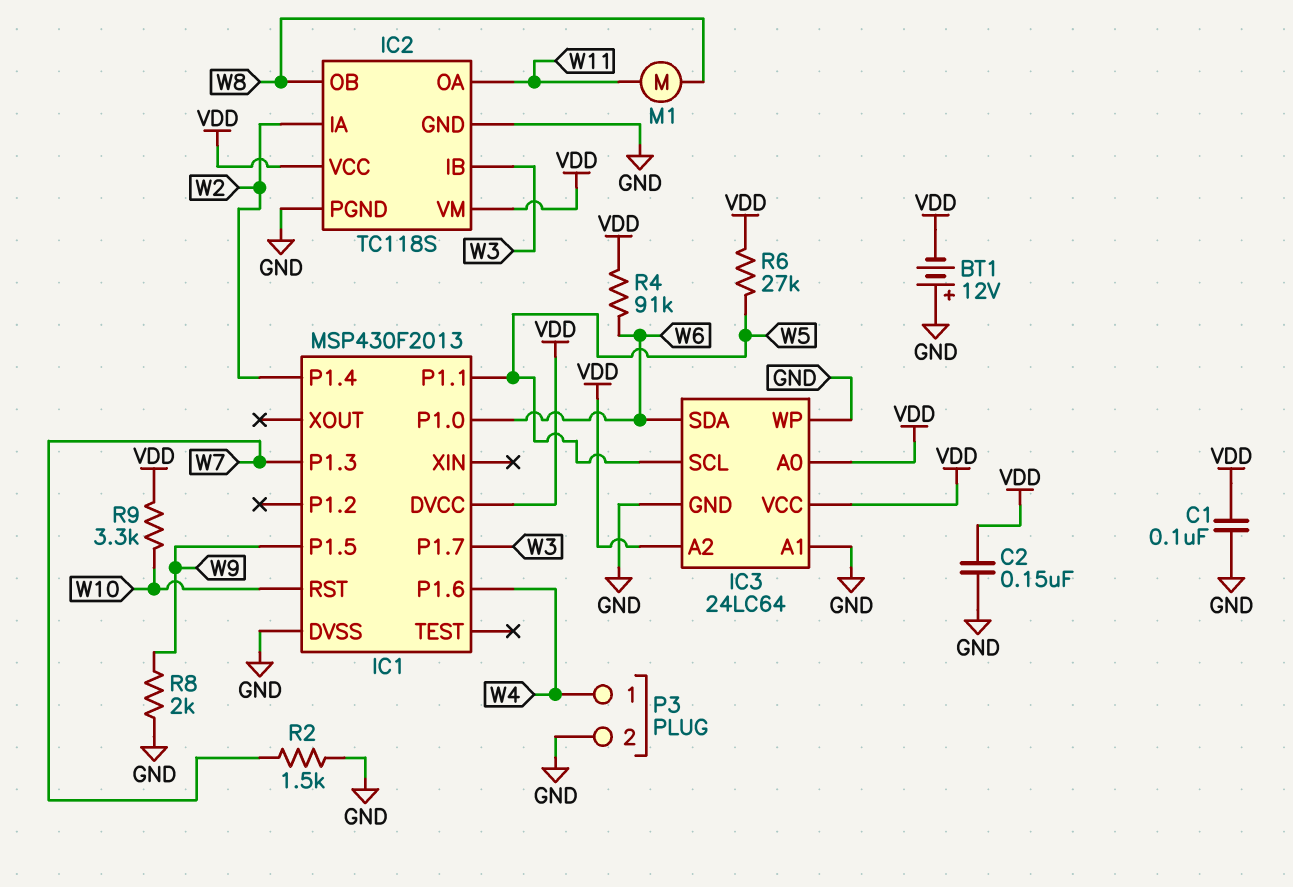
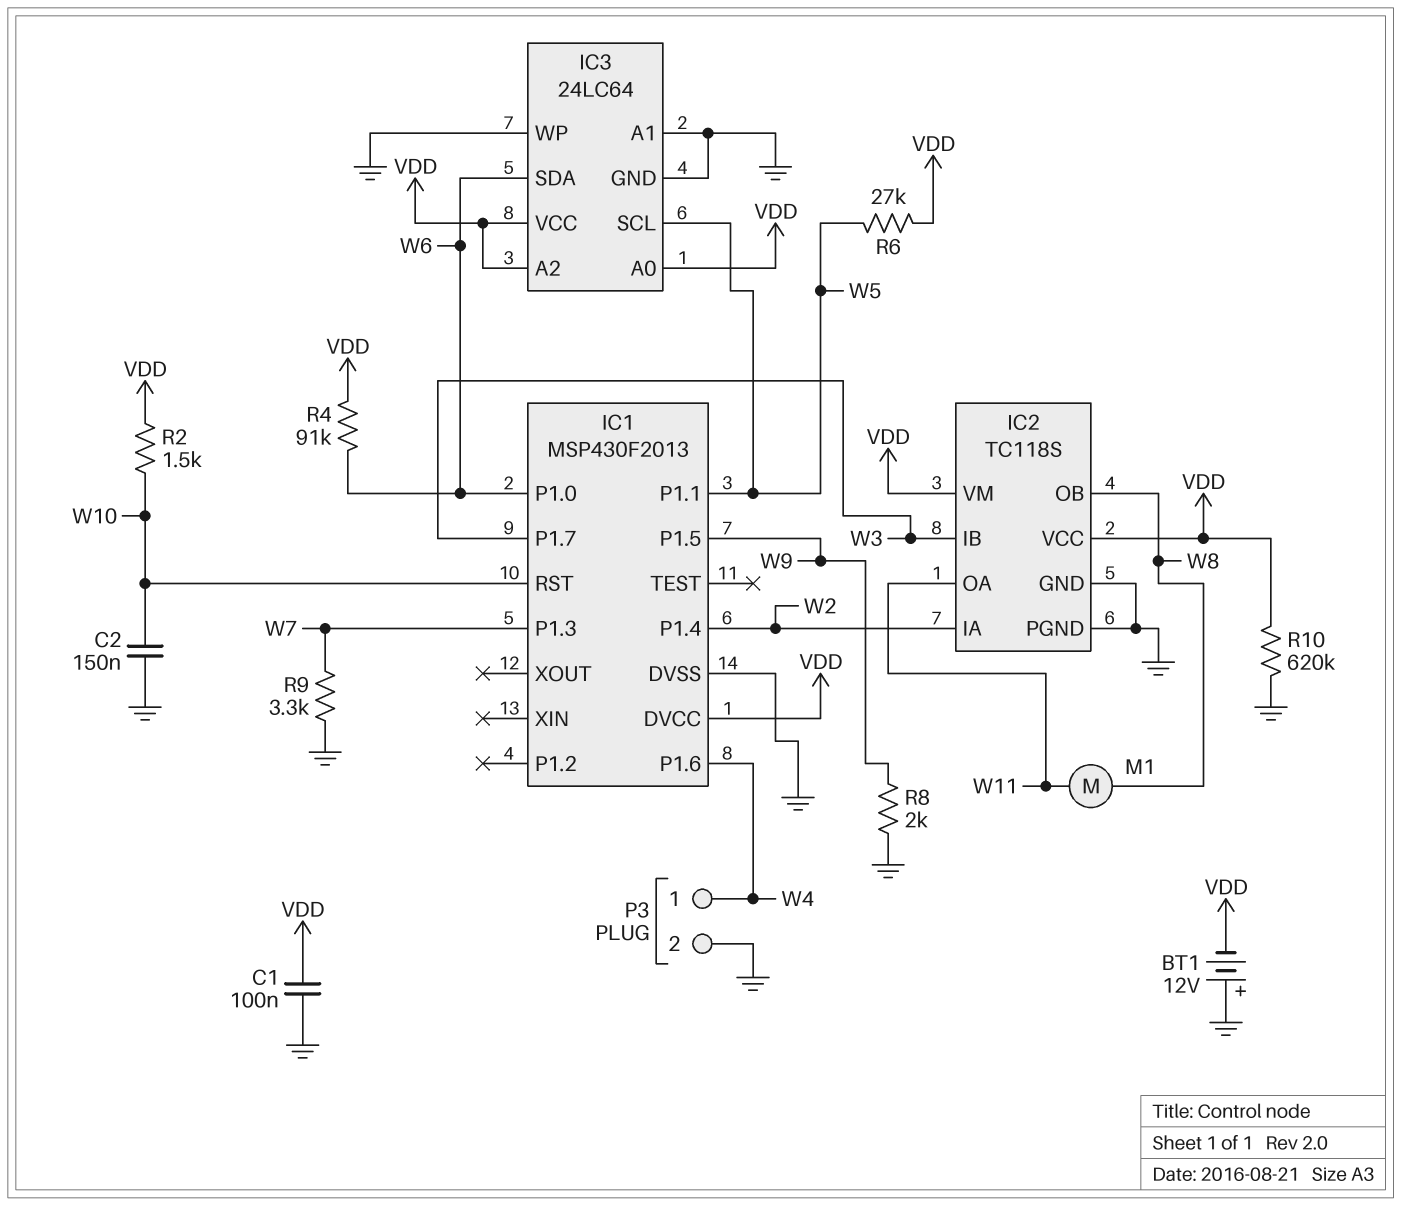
C2: 150nF (GND, VDD) -> 150nF (GND, W10)
R2: 1.5k (GND, W7) -> 1.5k (VDD, W10)
R9: 3.3k (VDD, W10) -> 3.3k (GND, W7)
R10: none -> 620k (GND, VDD)

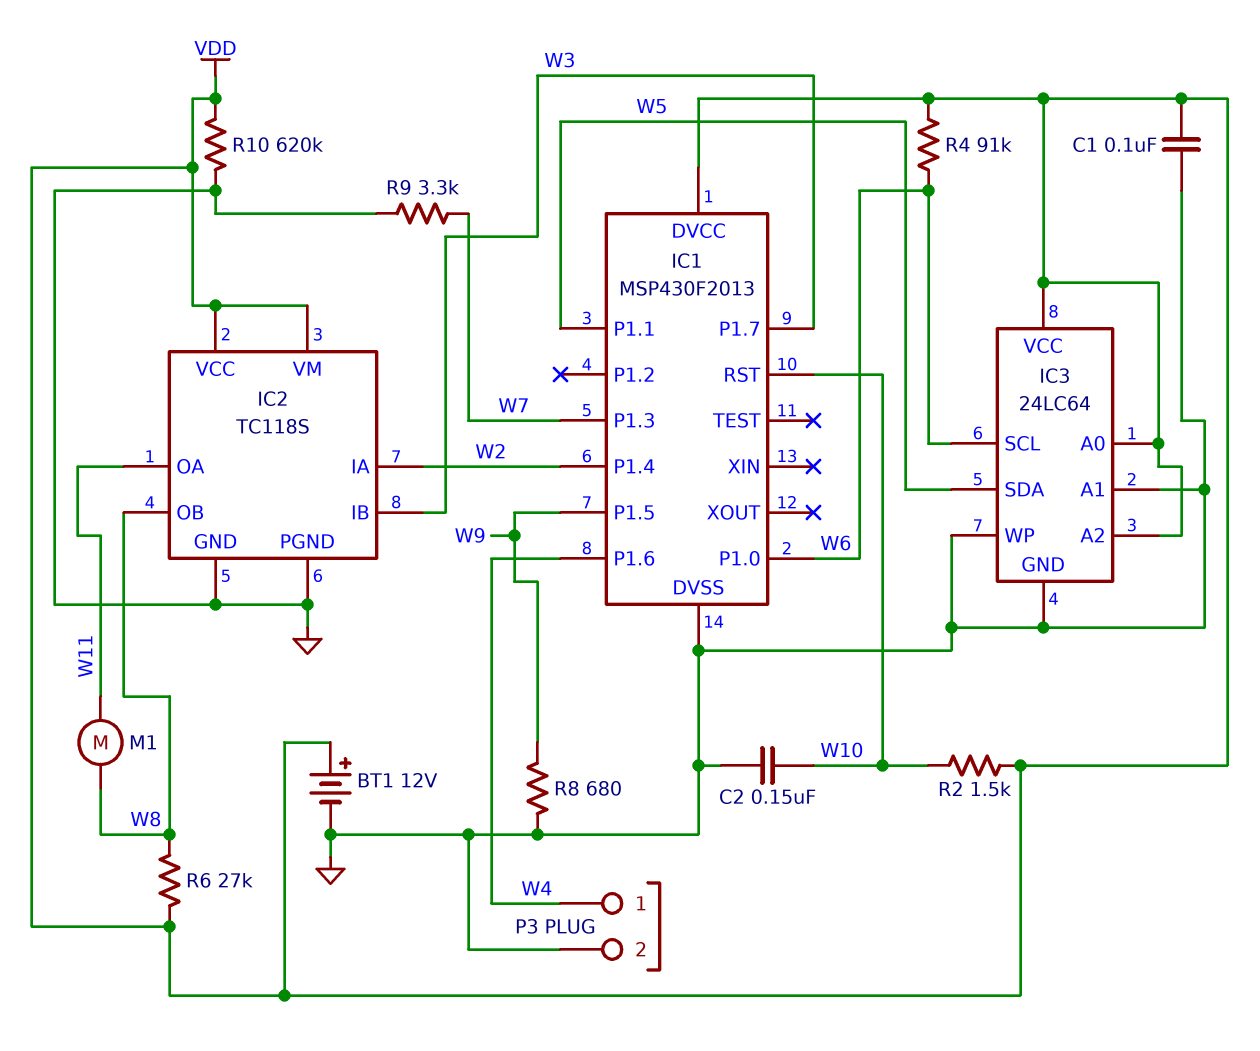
BT1: 12V (plus GND, minus VDD) -> 12V (plus VDD, minus GND)
IC3 pin SCL: W5 -> W6
IC3 pin SDA: W6 -> W5
R6: 27k (VDD, W5) -> 27k (VDD, W8)
R8: 2k (GND, W9) -> 680 (GND, W9)

